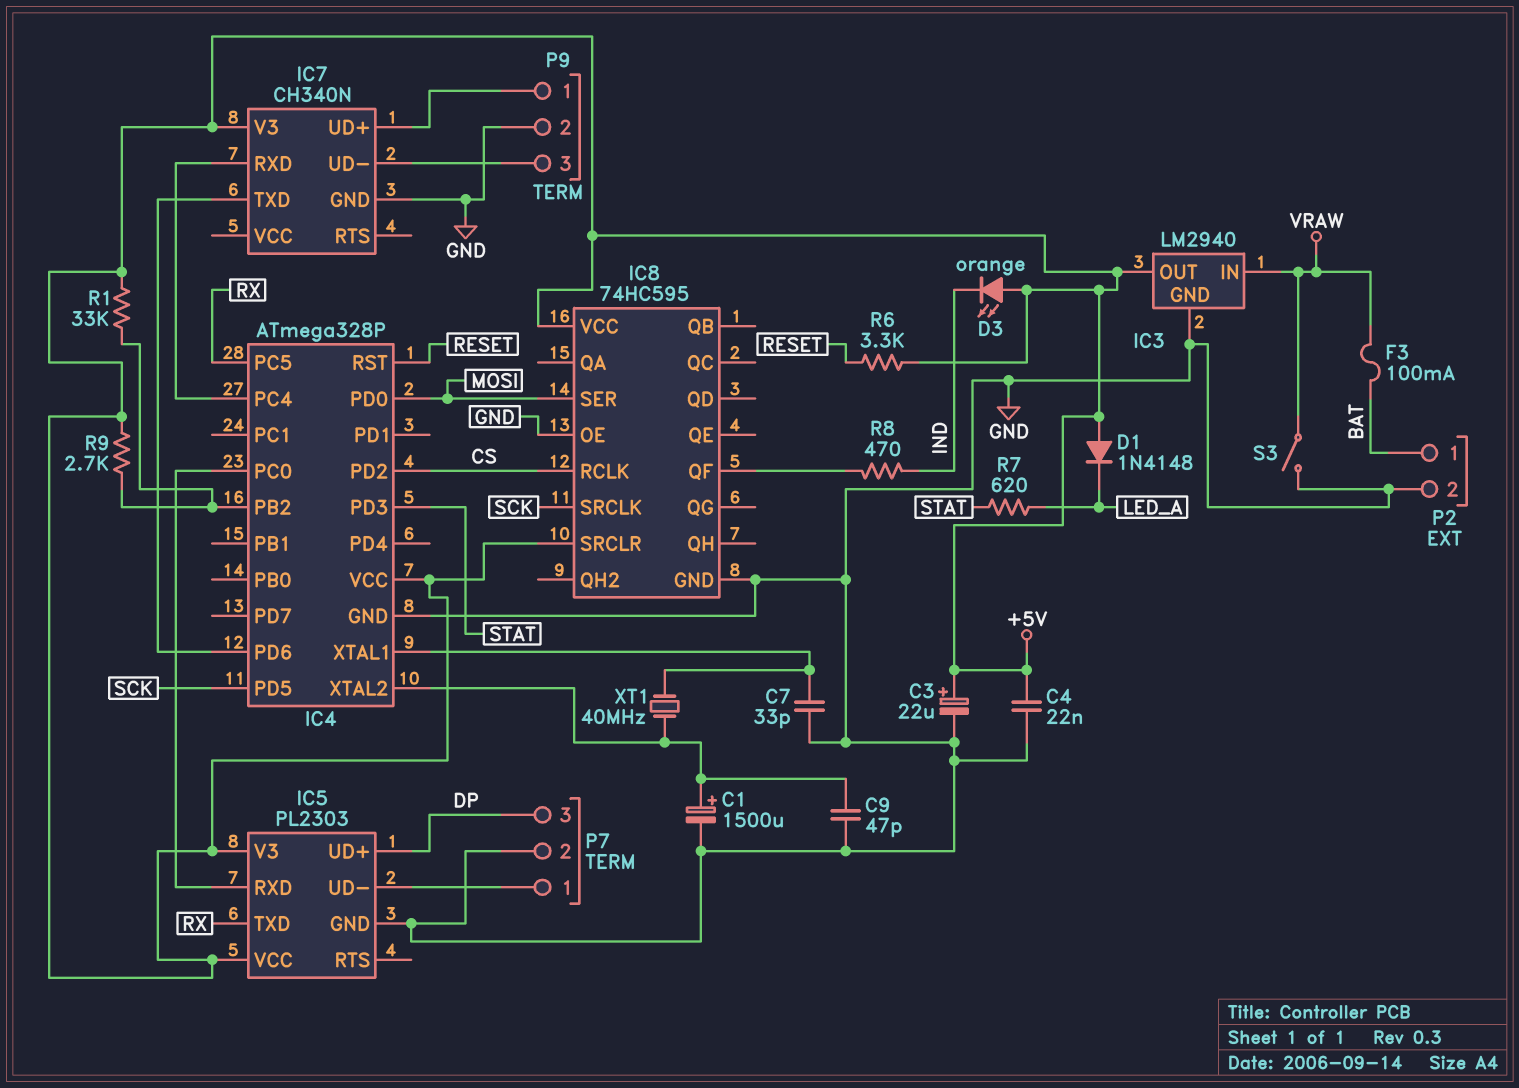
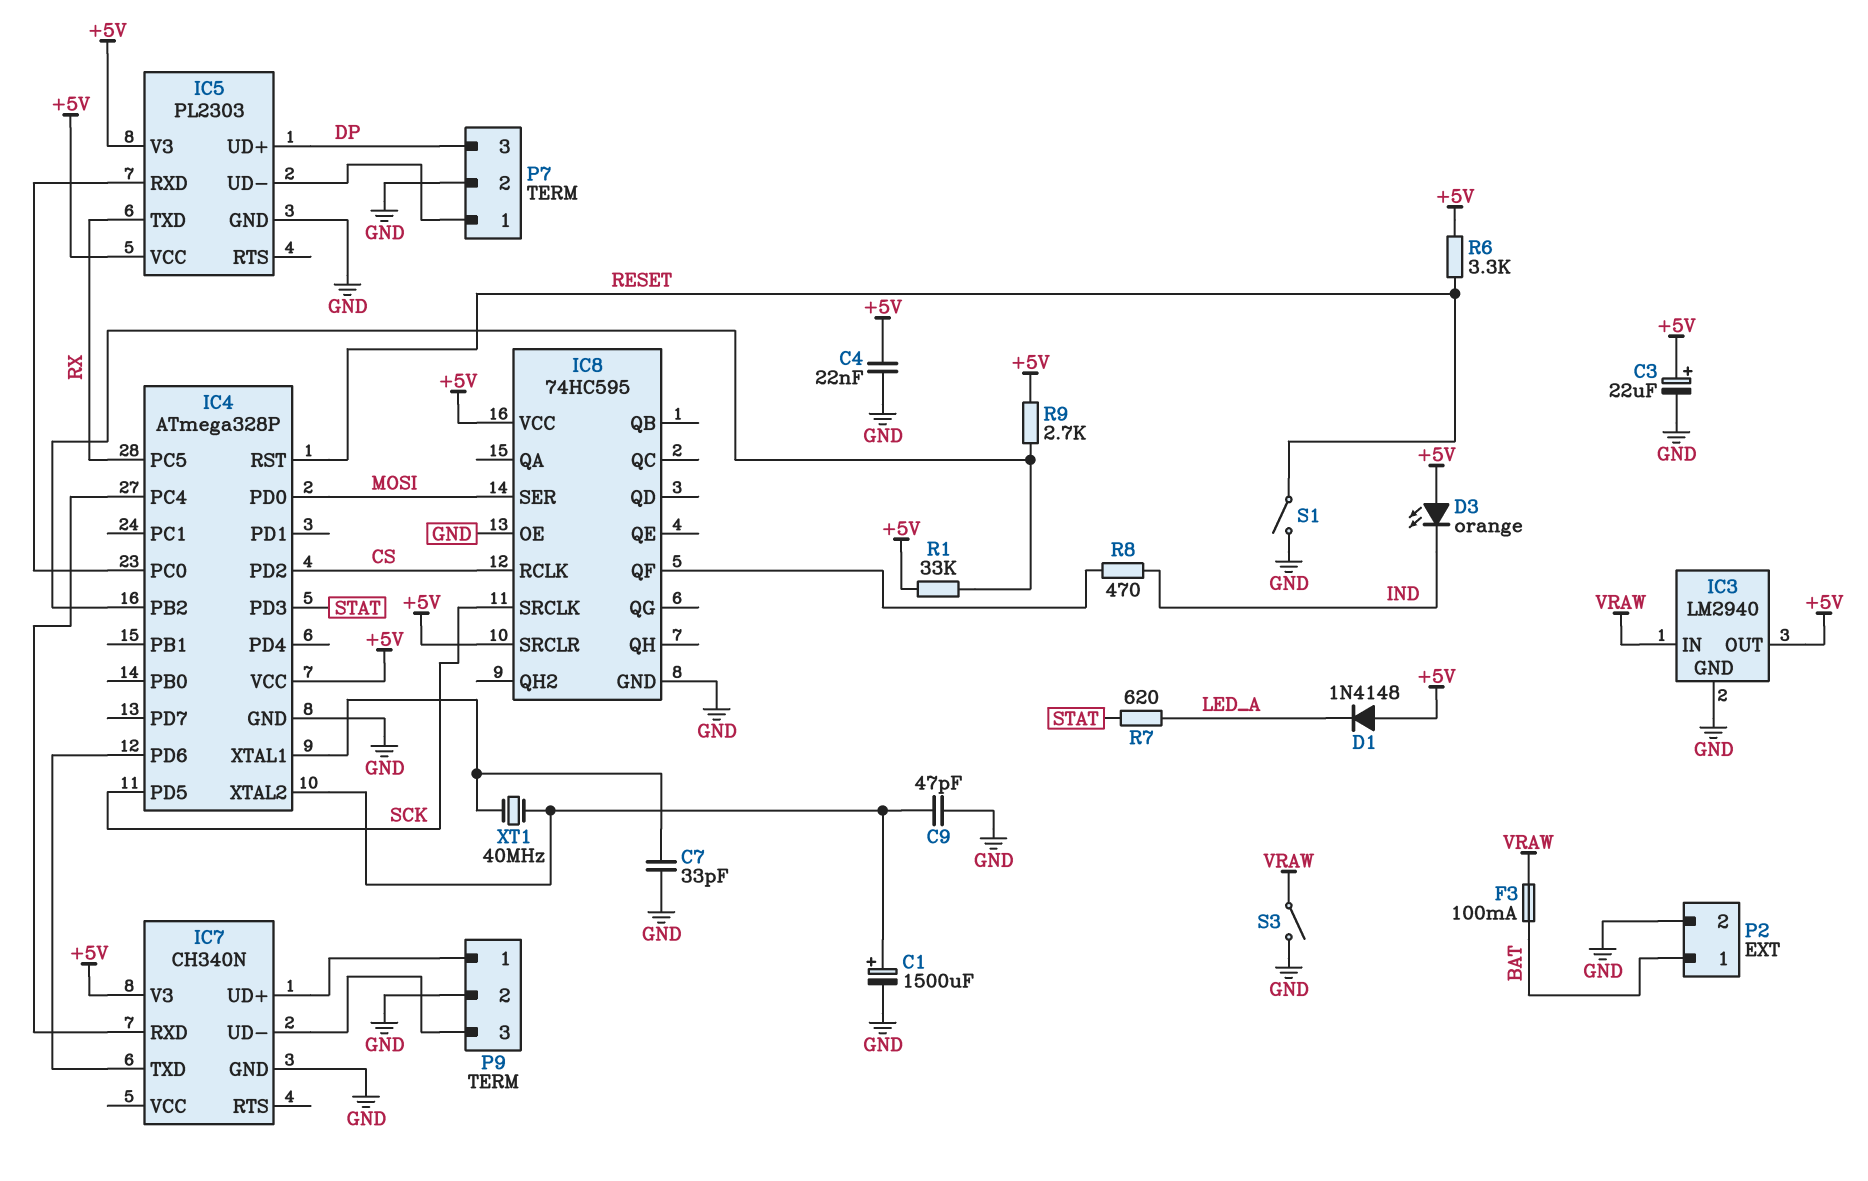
S1: none -> switch (GND, RESET)

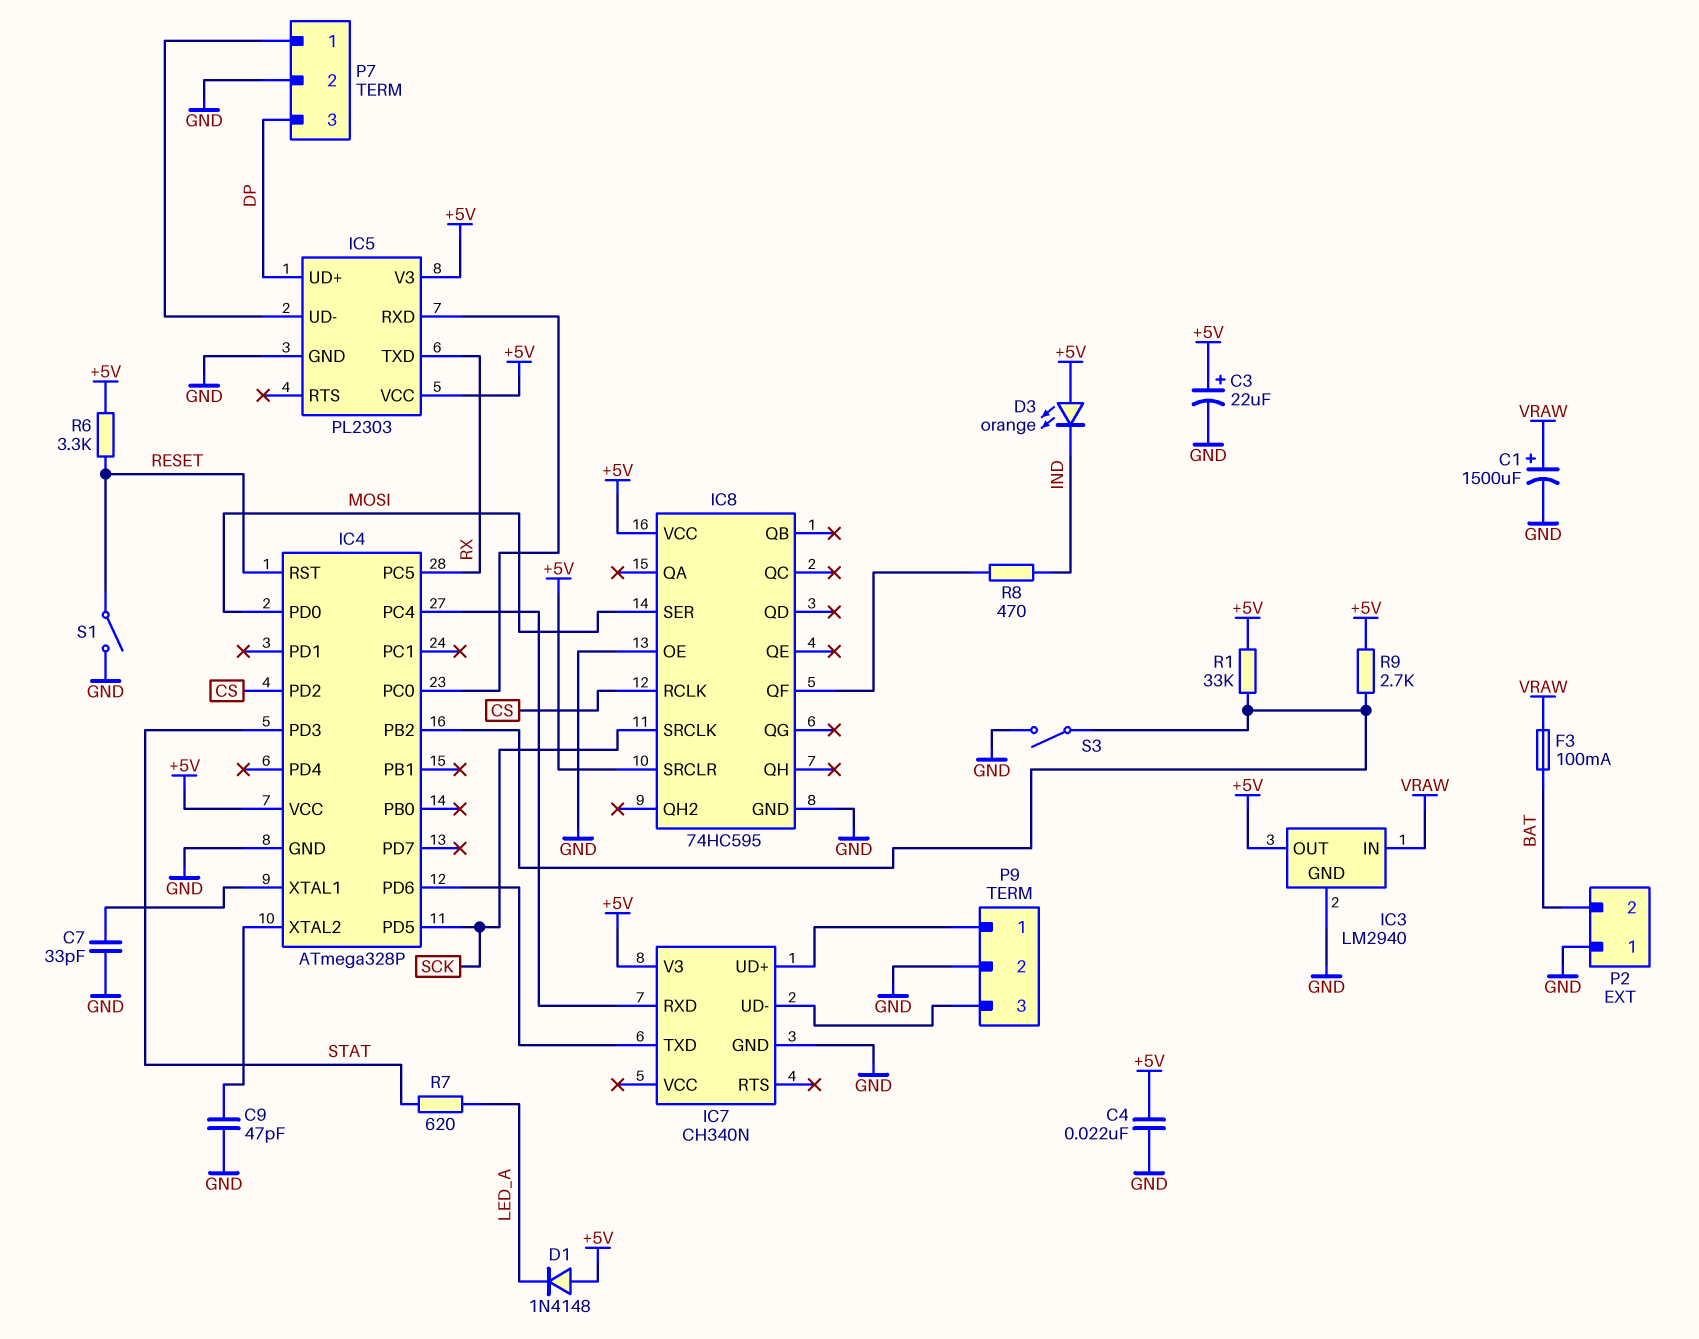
C1: 1500uF (plus IC4/XTAL2, minus GND) -> 1500uF (plus VRAW, minus GND)
P2 pin 1: BAT -> GND
P2 pin 2: GND -> BAT
S3: switch (GND, VRAW) -> switch (GND, IC4/PB2)
XT1: 40MHz (IC4/XTAL1, IC4/XTAL2) -> none

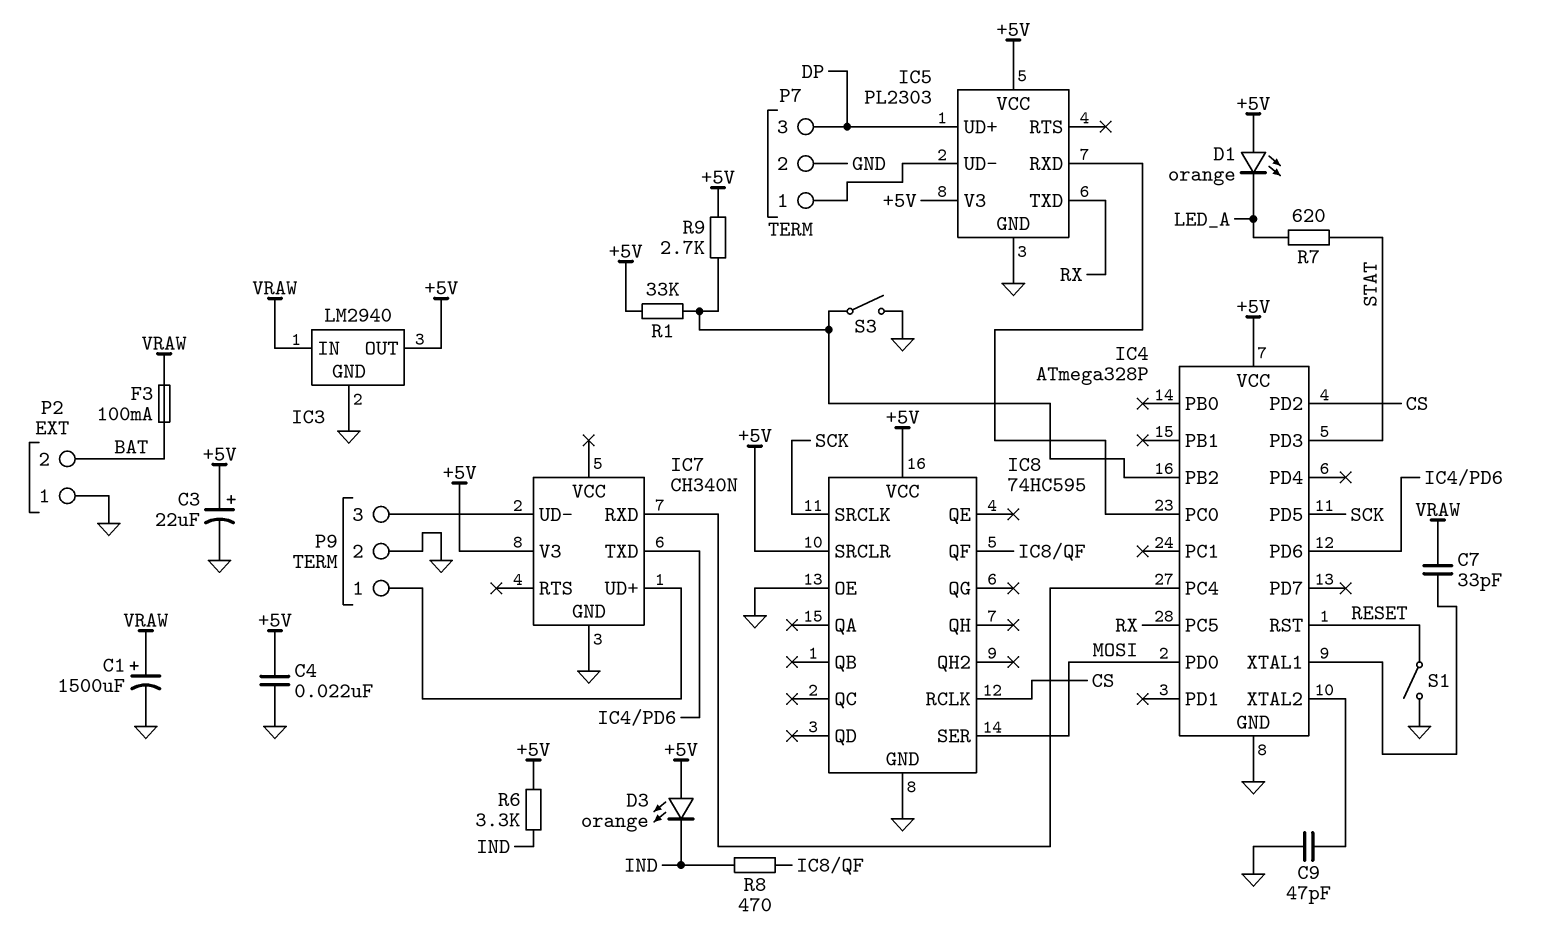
C7: 33pF (GND, IC4/XTAL1) -> 33pF (IC4/XTAL1, VRAW)
D1: diode 1N4148 (A +5V, K LED_A) -> LED orange (A +5V, K LED_A)
R6: 3.3k (+5V, RESET) -> 3.3k (+5V, IND)

